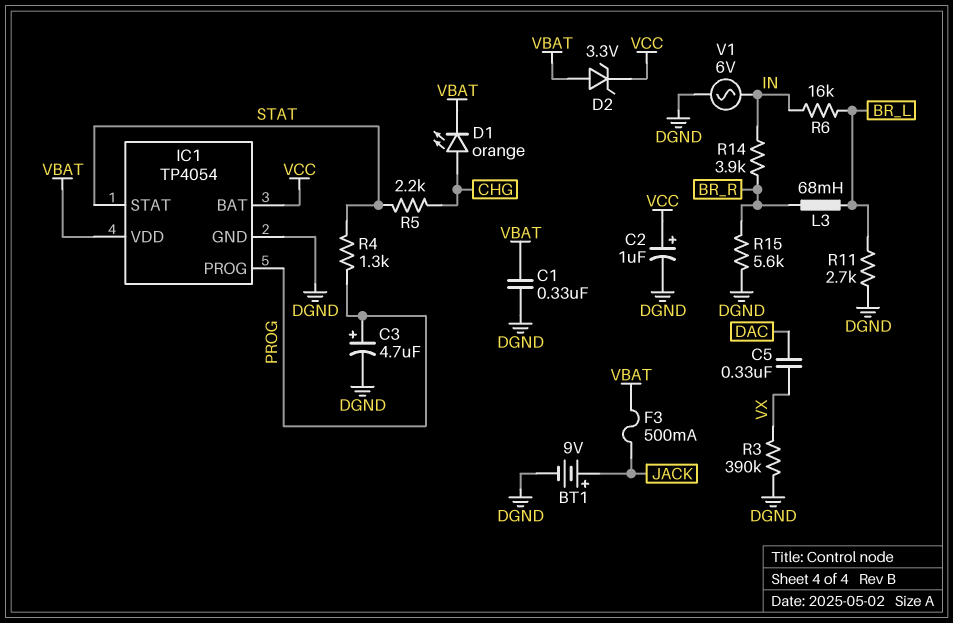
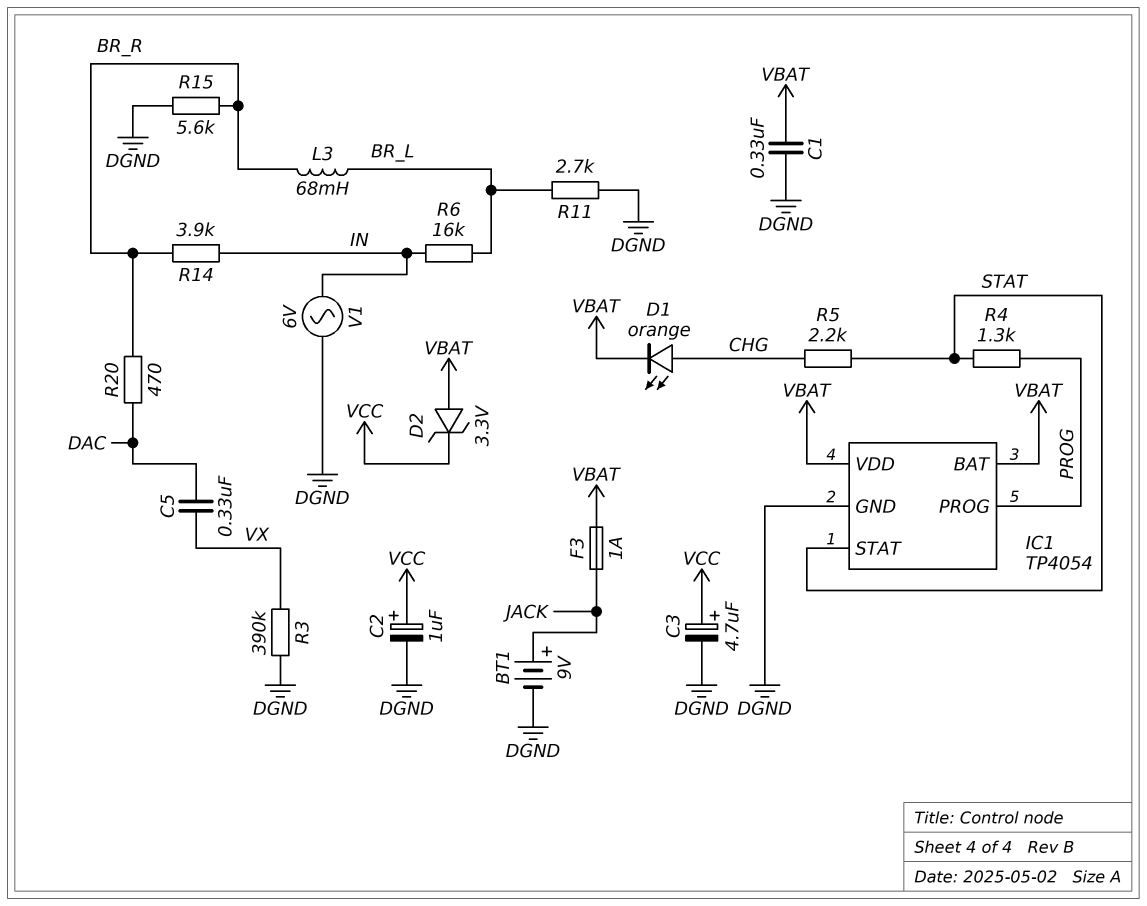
C3: 4.7uF (plus PROG, minus DGND) -> 4.7uF (plus VCC, minus DGND)
F3: 500mA (JACK, VBAT) -> 1A (JACK, VBAT)
IC1 pin BAT: VCC -> VBAT
R20: none -> 470 (BR_R, DAC)

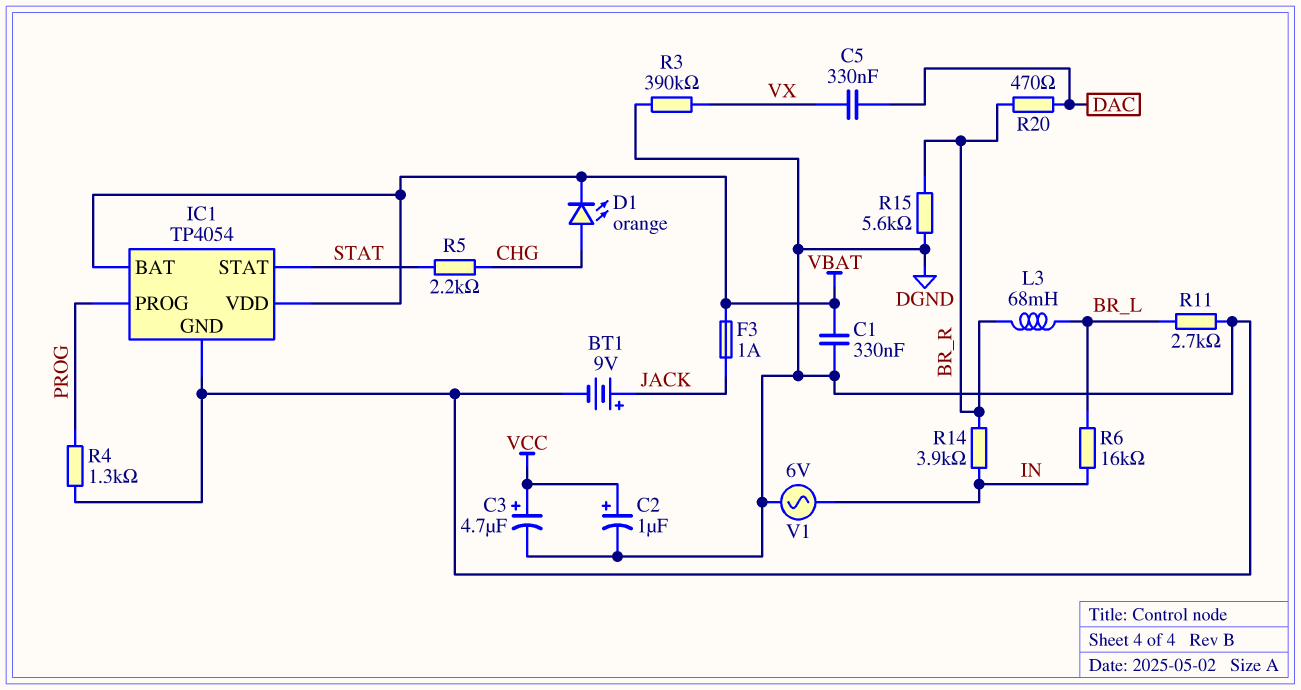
D2: zener 3.3V (A VBAT, K VCC) -> none
R4: 1.3k (PROG, STAT) -> 1.3k (DGND, PROG)

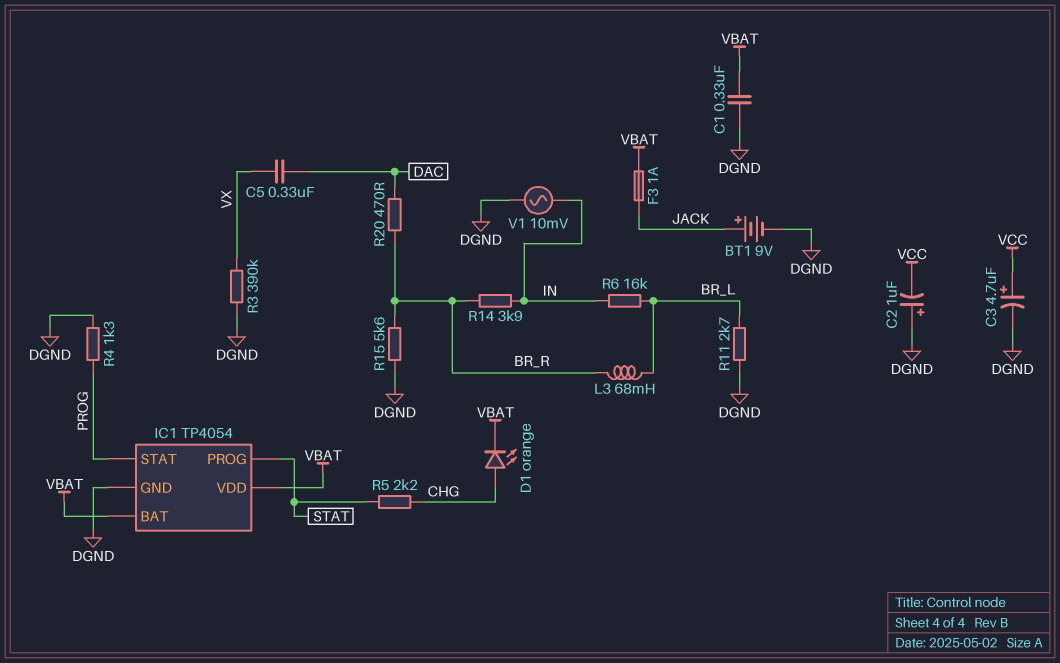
C2: 1uF (plus VCC, minus DGND) -> 1uF (plus DGND, minus VCC)
IC1 pin PROG: PROG -> STAT
IC1 pin STAT: STAT -> PROG
V1: AC 6V (DGND, IN) -> AC 10mV (DGND, IN)

